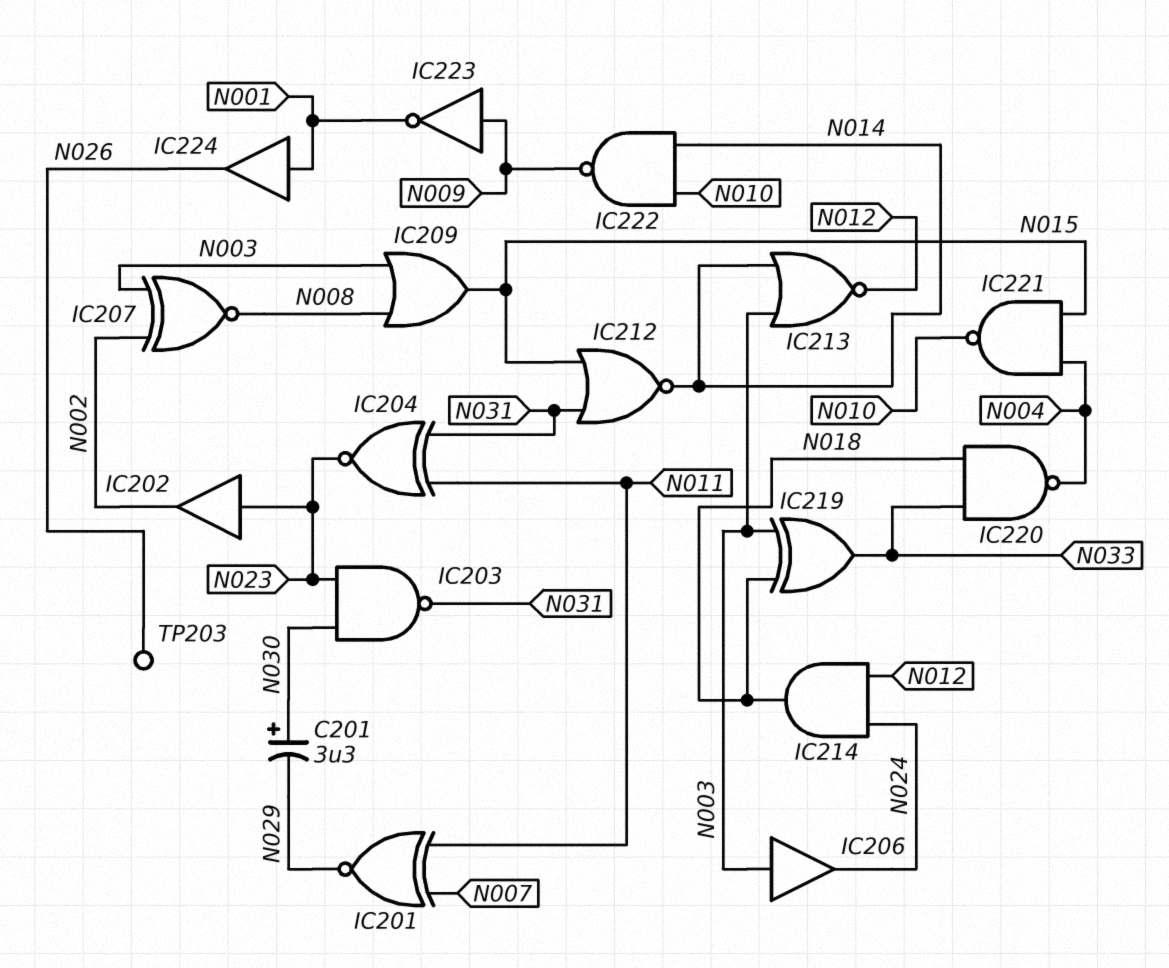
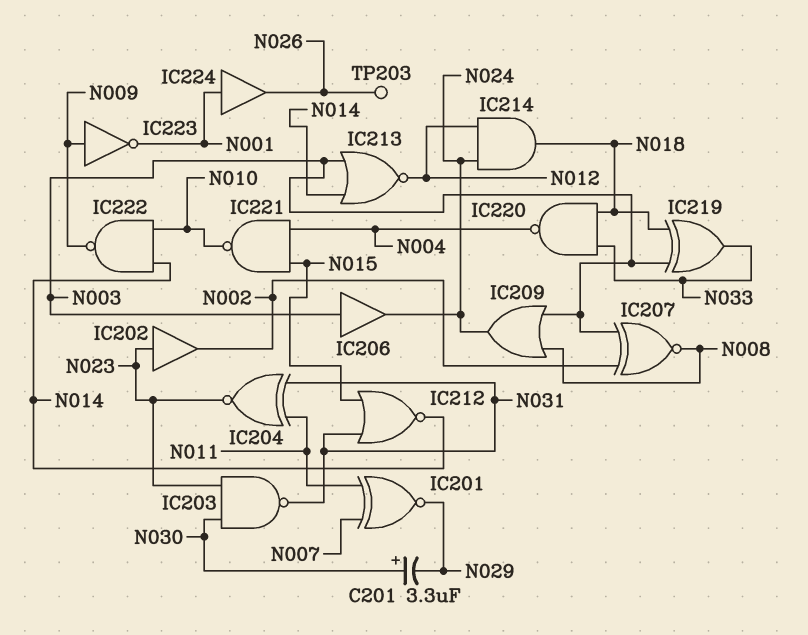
IC209: OR (in N003, in N008, out N015) -> OR (in N003, in N008, out N024)

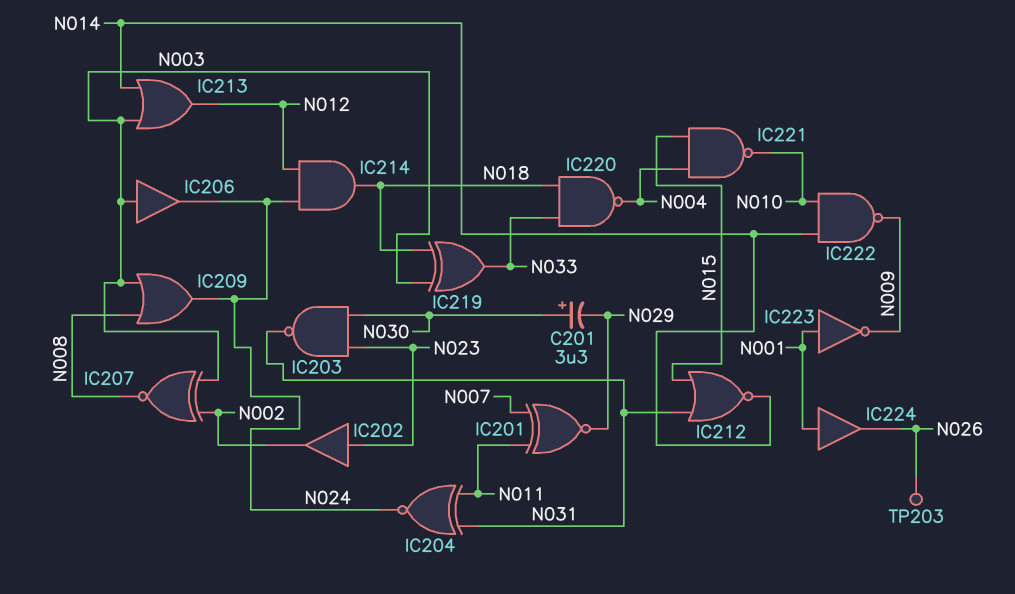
IC204: XNOR (in N011, in N031, out N023) -> XNOR (in N011, in N031, out N024)
IC213: NOR (in N003, in N014, out N012) -> OR (in N003, in N014, out N012)
IC223: NOT (in N009, out N001) -> NOT (in N001, out N009)

